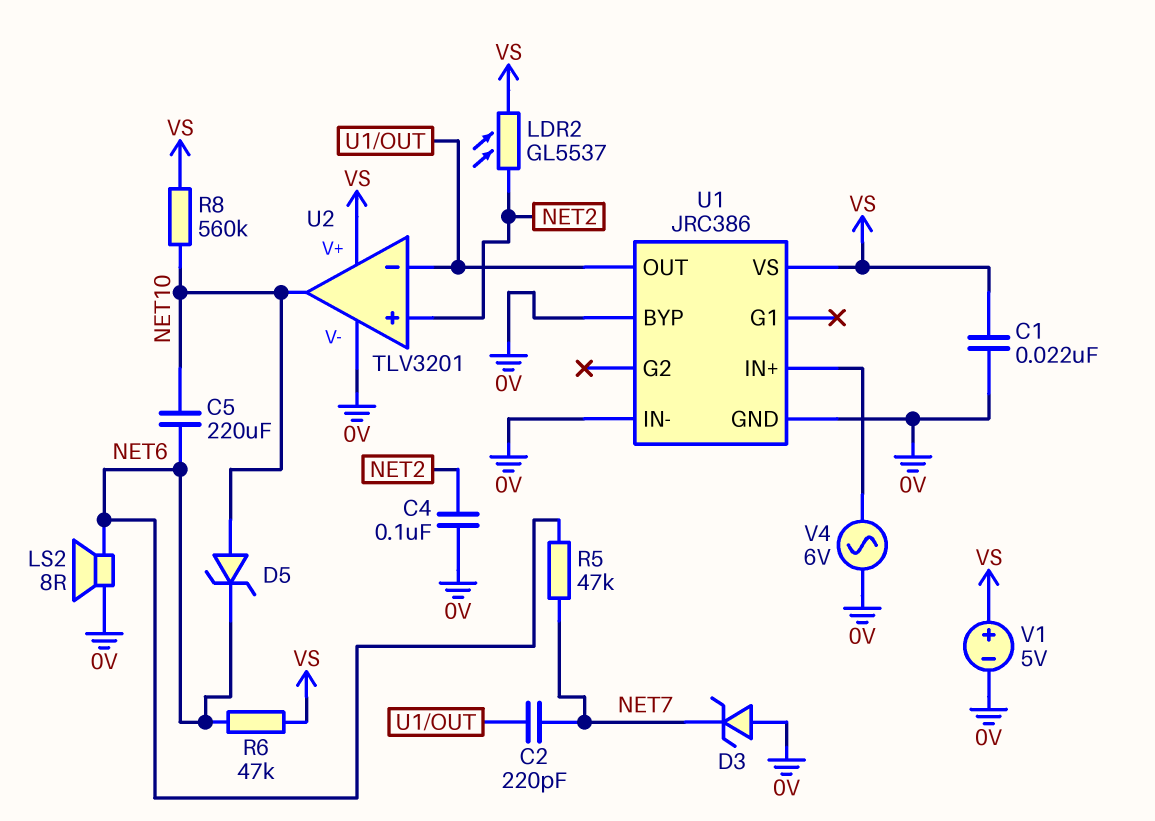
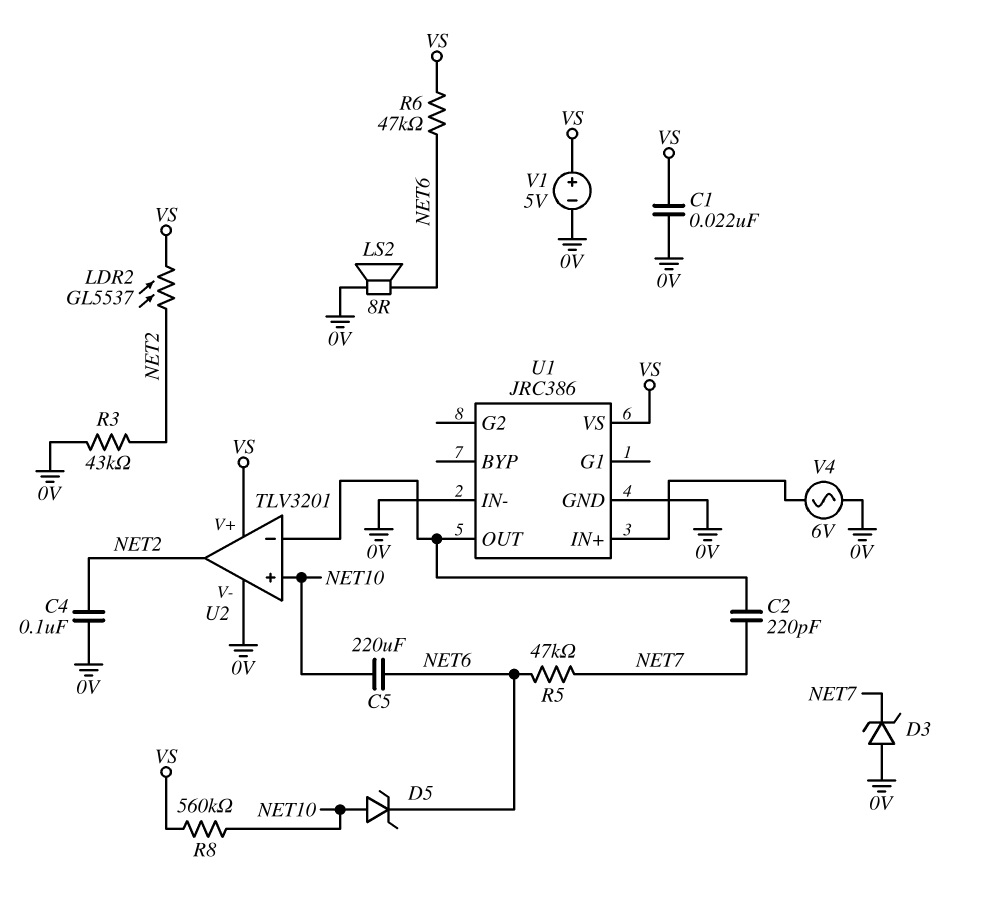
R3: none -> 43k (0V, NET2)
U1 pin BYP: 0V -> none
U2 pin in+: NET2 -> NET10
U2 pin out: NET10 -> NET2

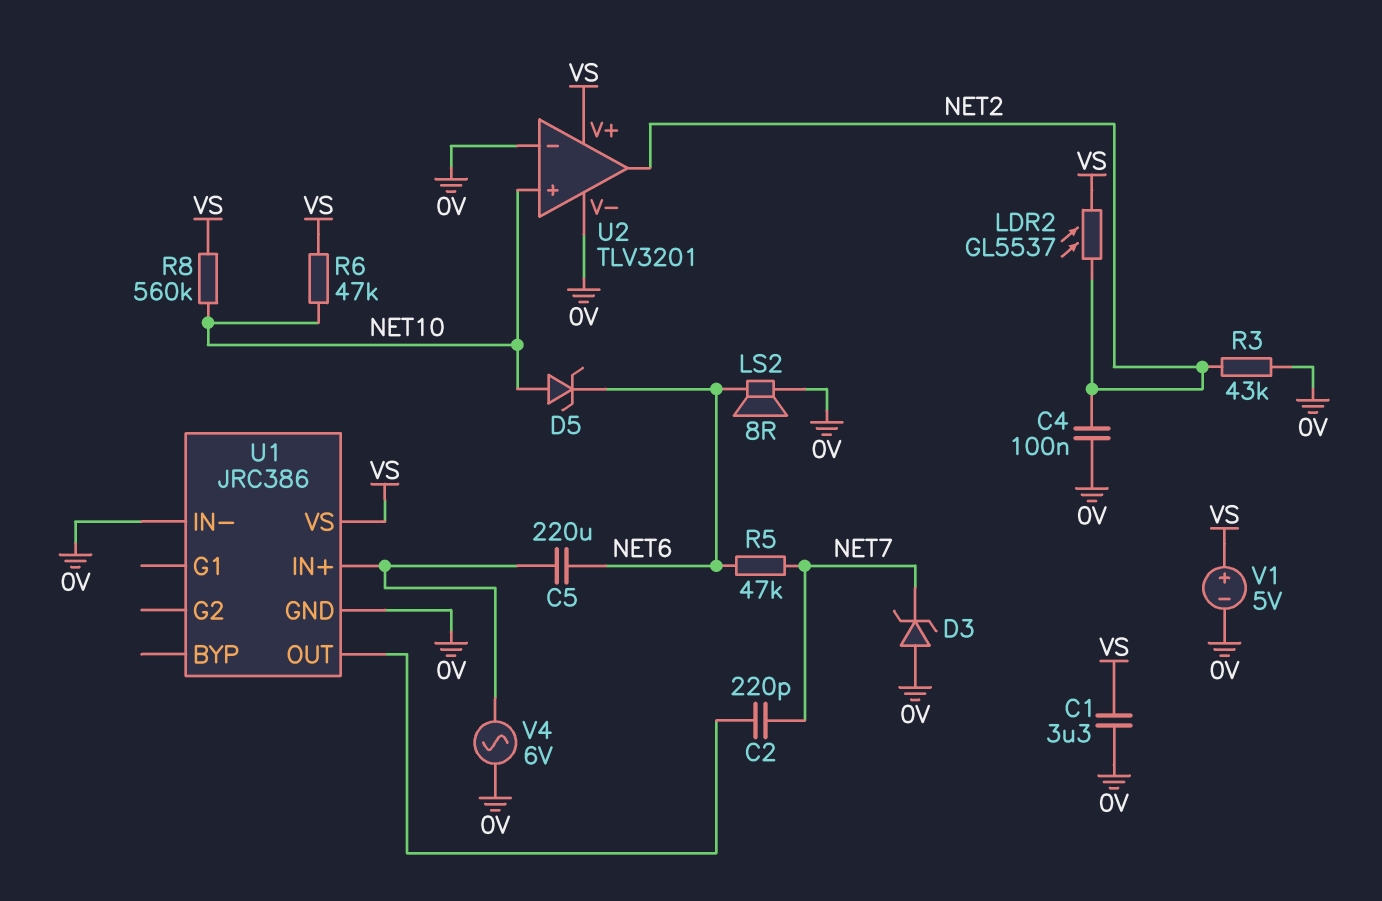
C1: 22nF (0V, VS) -> 3.3uF (0V, VS)
C5: 220uF (NET6, NET10) -> 220uF (NET6, U1/IN+)
R6: 47k (NET6, VS) -> 47k (NET10, VS)
U2 pin in-: U1/OUT -> 0V

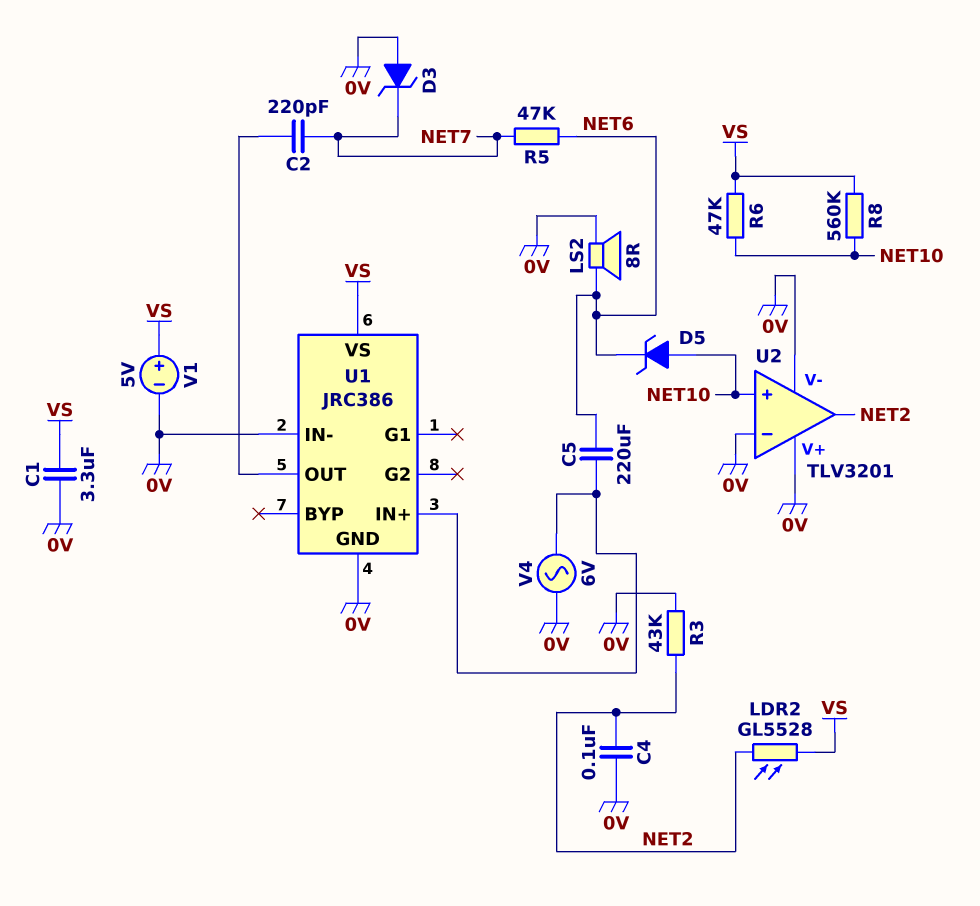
LDR2: GL5537 (NET2, VS) -> GL5528 (NET2, VS)
U2 pin V+: VS -> 0V

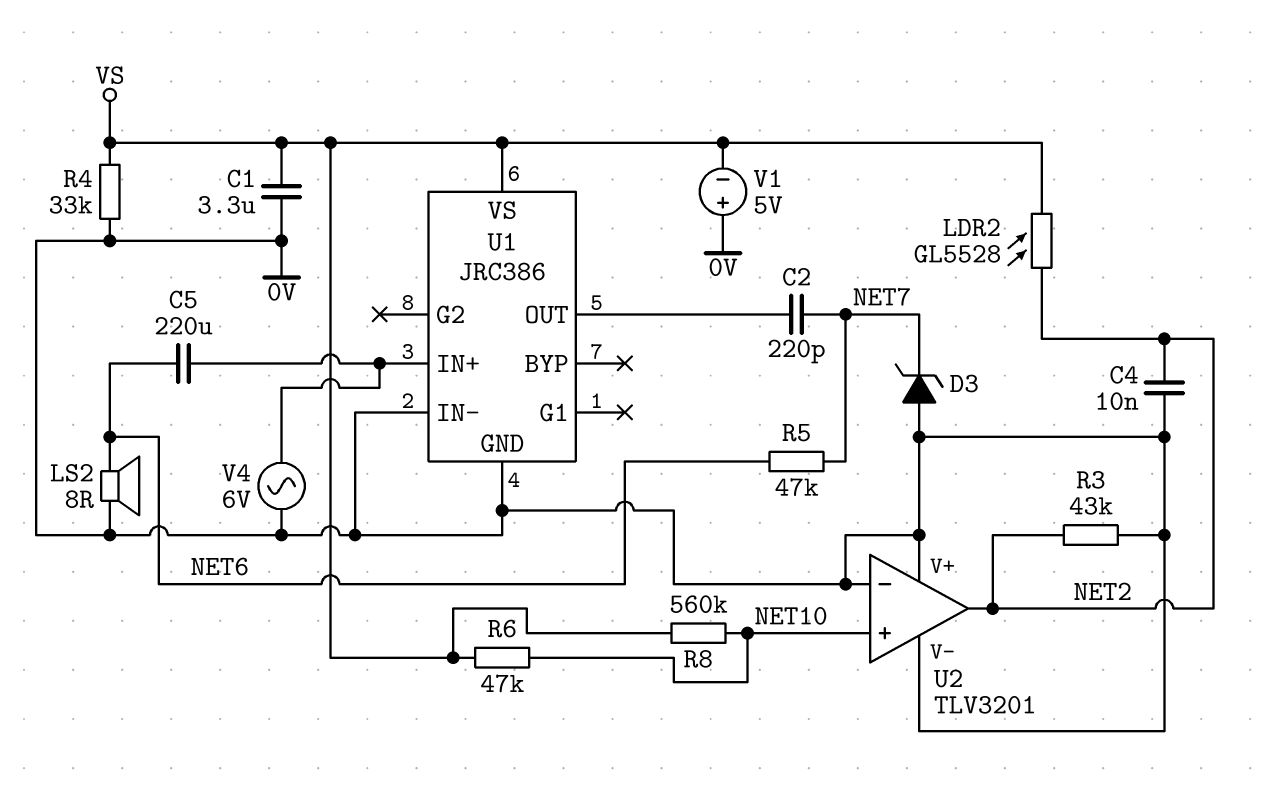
C4: 100nF (0V, NET2) -> 10nF (0V, NET2)
D5: zener (A NET10, K NET6) -> none
R4: none -> 33k (0V, VS)
V1: 5V (plus VS, minus 0V) -> 5V (plus 0V, minus VS)

